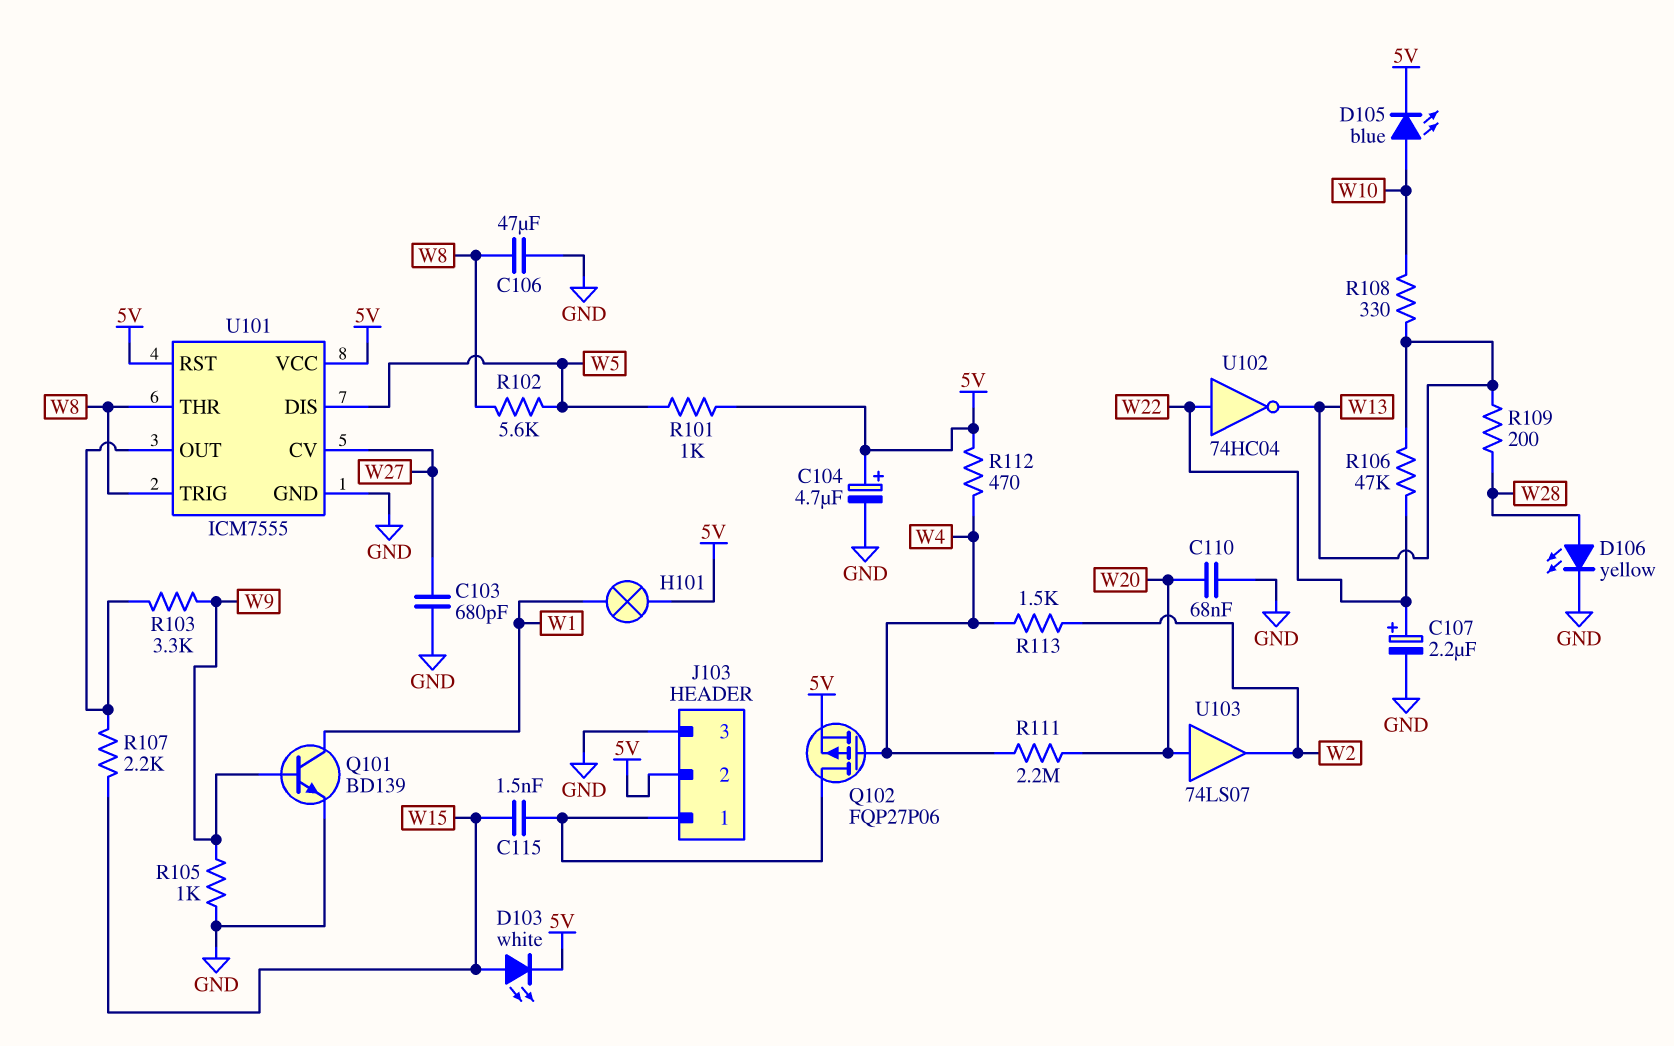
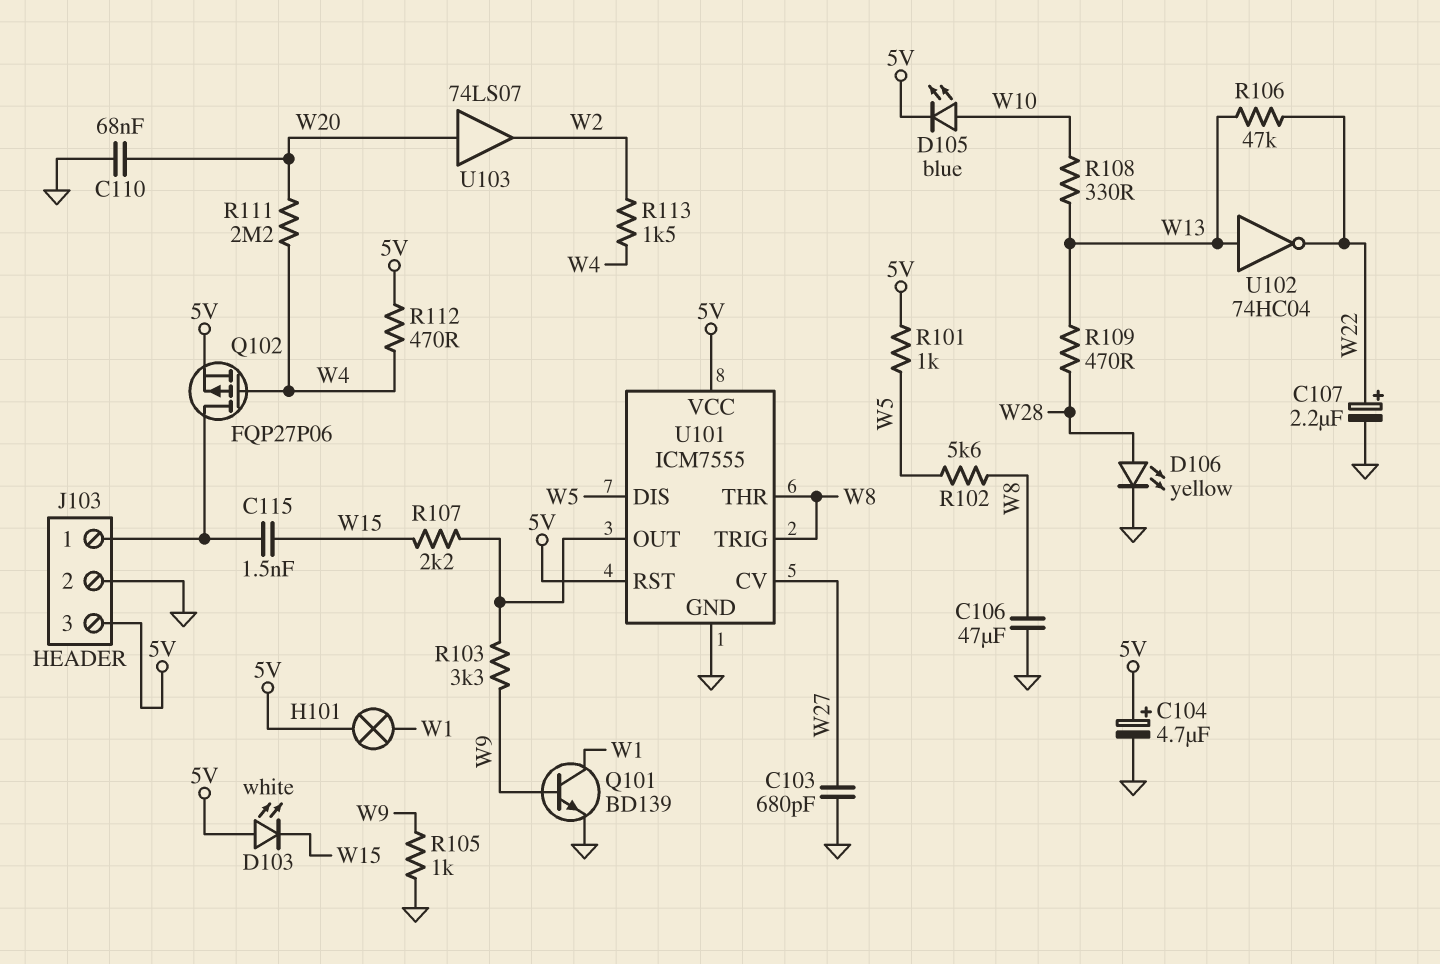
D103: LED white (A W15, K 5V) -> LED white (A 5V, K W15)
J103 pin 2: 5V -> GND
J103 pin 3: GND -> 5V
R109: 200 (W13, W28) -> 470 (W13, W28)
U102: NOT 74HC04 (in W22, out W13) -> NOT 74HC04 (in W13, out W22)

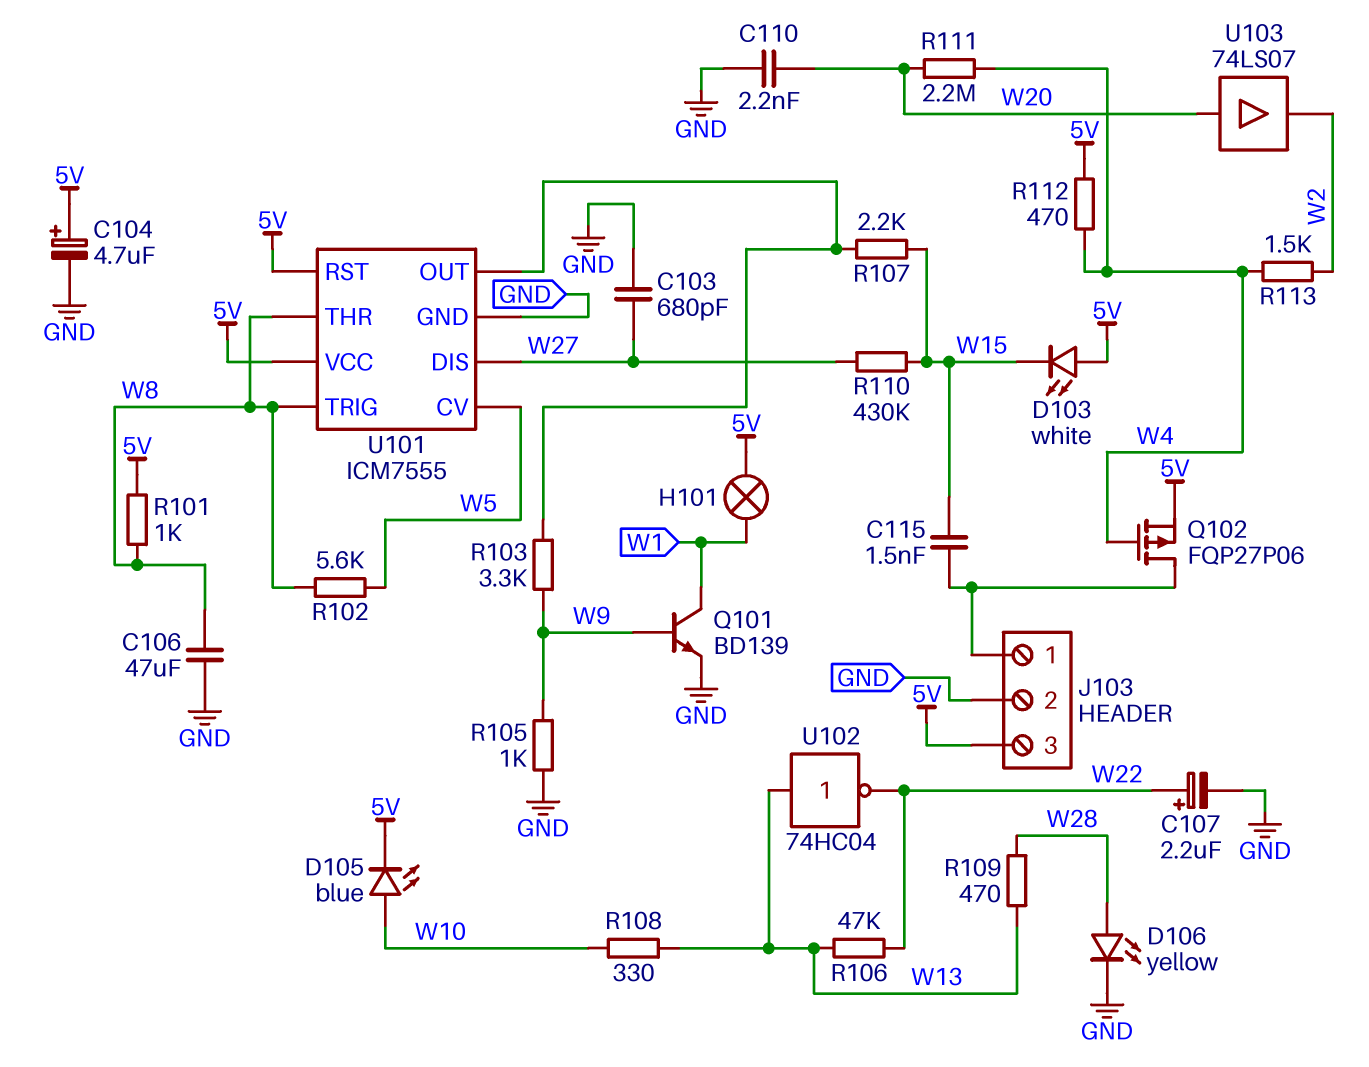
C110: 68nF (GND, W20) -> 2.2nF (GND, W20)
R101: 1k (5V, W5) -> 1k (5V, W8)
R110: none -> 430k (W15, W27)
U101 pin CV: W27 -> W5
U101 pin DIS: W5 -> W27

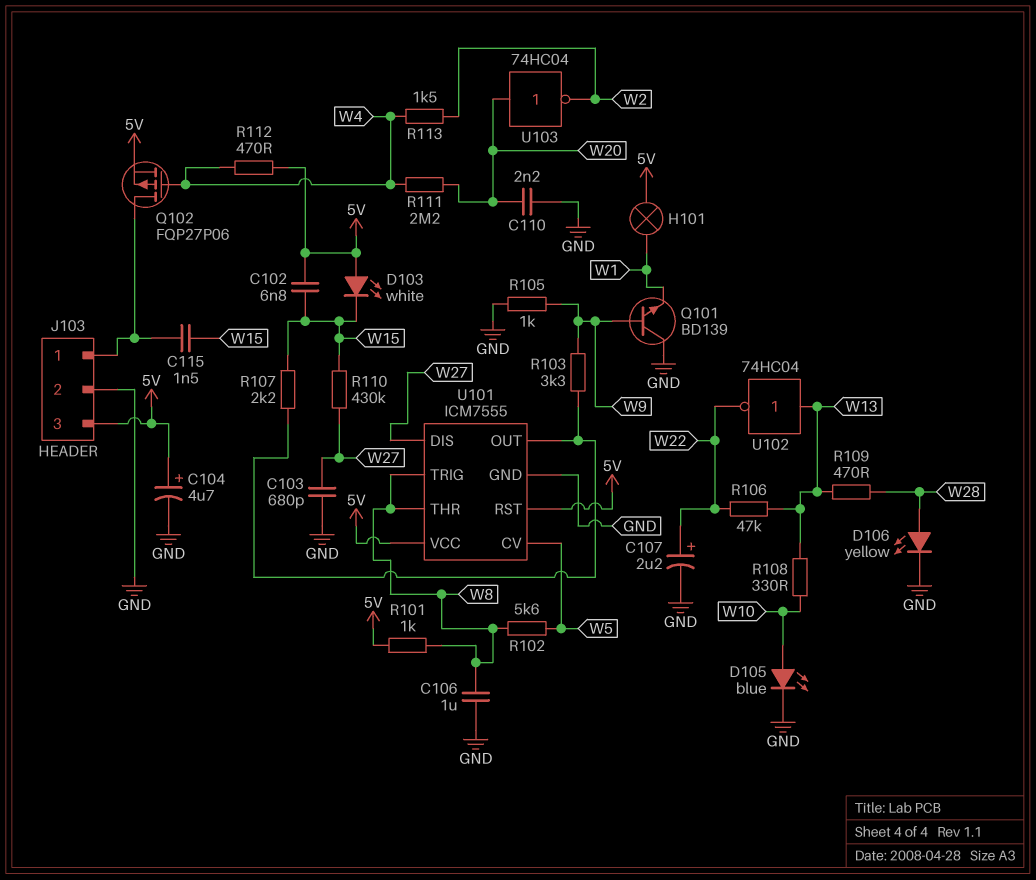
C102: none -> 6.8nF (5V, W15)
C106: 47uF (GND, W8) -> 1uF (GND, W8)
D105: LED blue (A W10, K 5V) -> LED blue (A W10, K GND)
Q101: NPN BD139 (B W9, C W1, E GND) -> NPN BD139 (B W9, C GND, E W1)
U103: buffer 74LS07 (in W20, out W2) -> NOT 74HC04 (in W20, out W2)

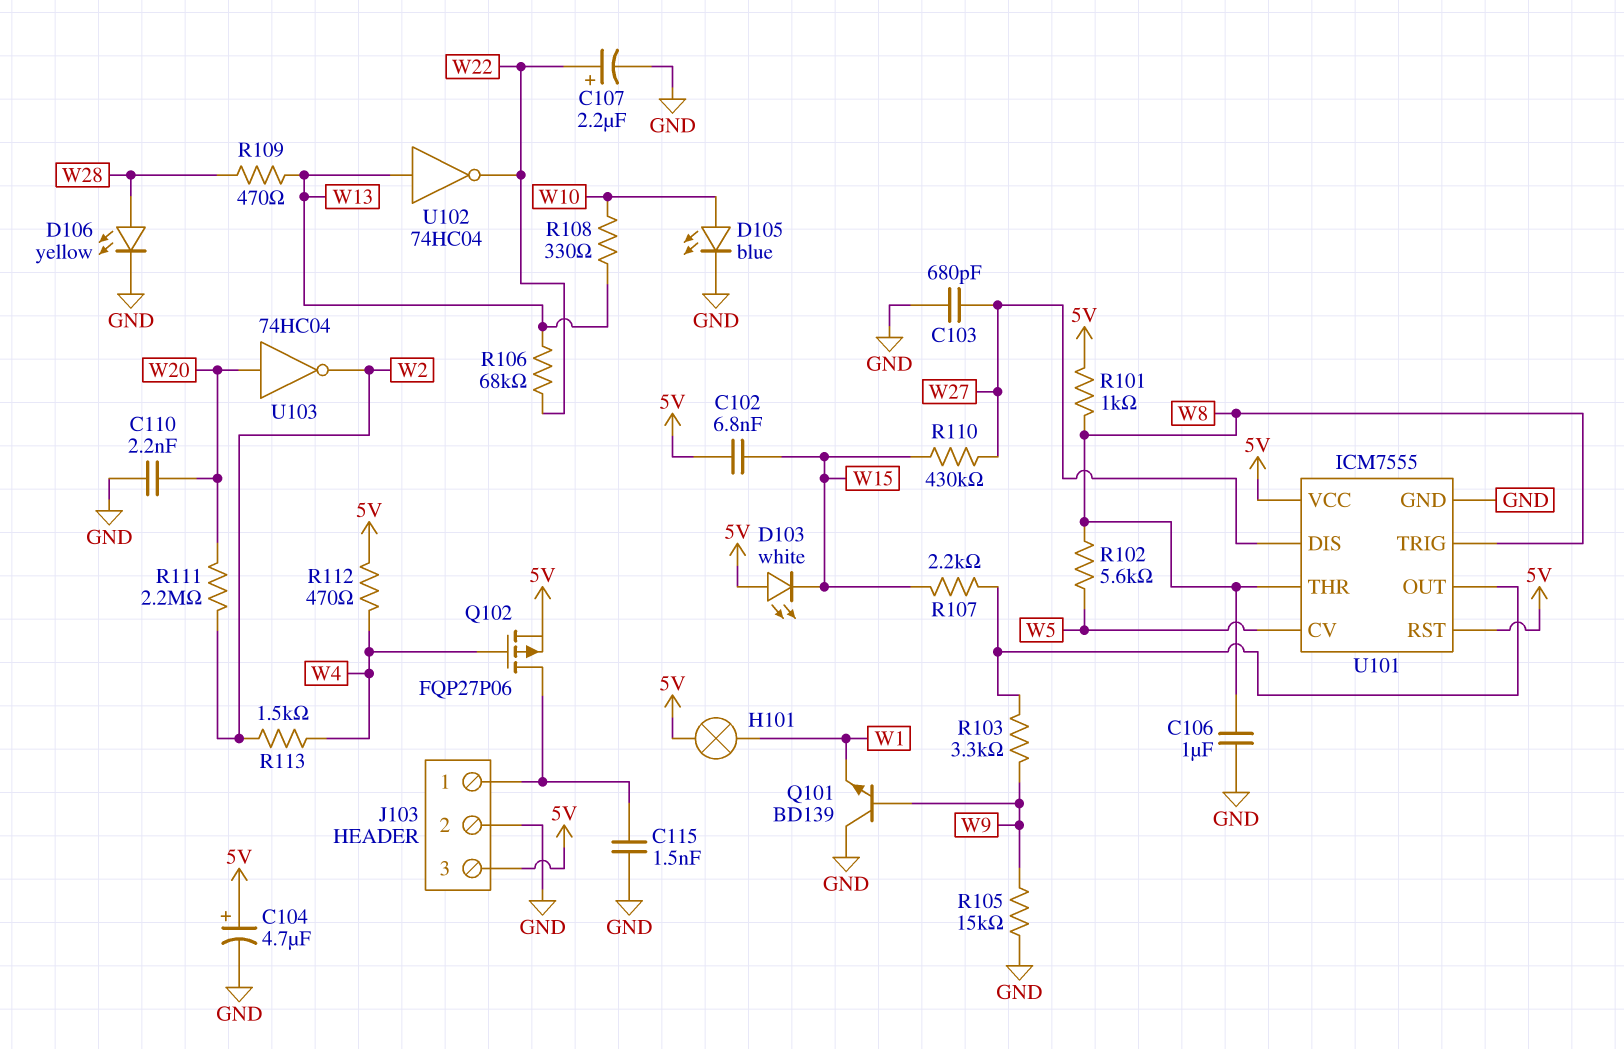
C115: 1.5nF (J103/1, W15) -> 1.5nF (GND, J103/1)
R105: 1k (GND, W9) -> 15k (GND, W9)
R106: 47k (W13, W22) -> 68k (W13, W22)
R111: 2.2M (W4, W20) -> 2.2M (W2, W20)

